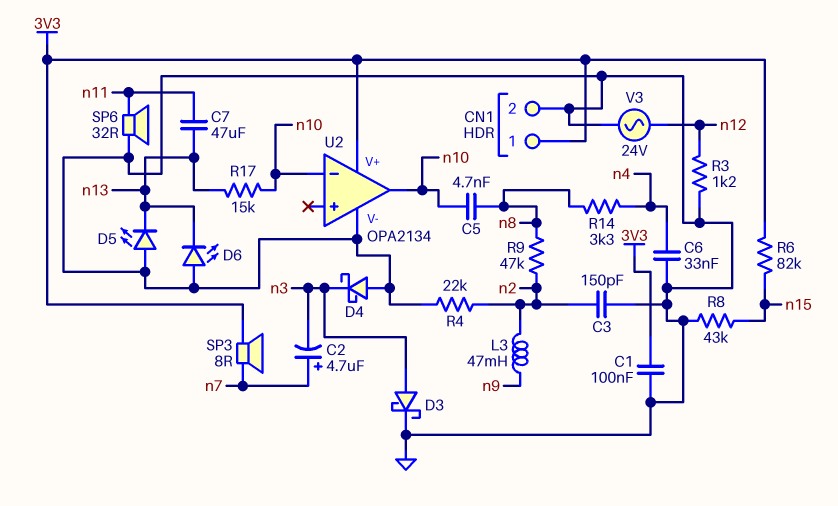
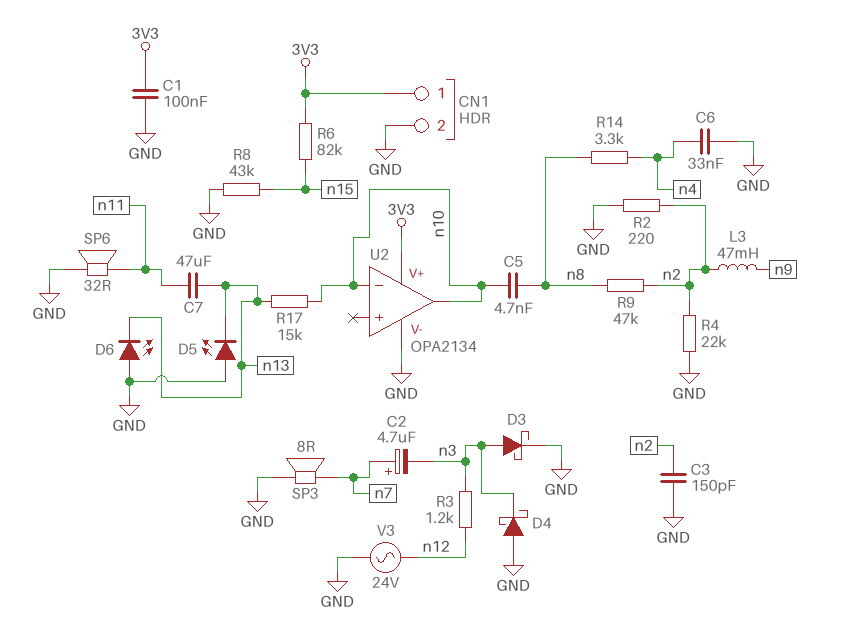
R2: none -> 220 (GND, n2)
R3: 1.2k (GND, n12) -> 1.2k (n3, n12)
SP3: speaker 8R (3V3, n7) -> speaker 8R (GND, n7)

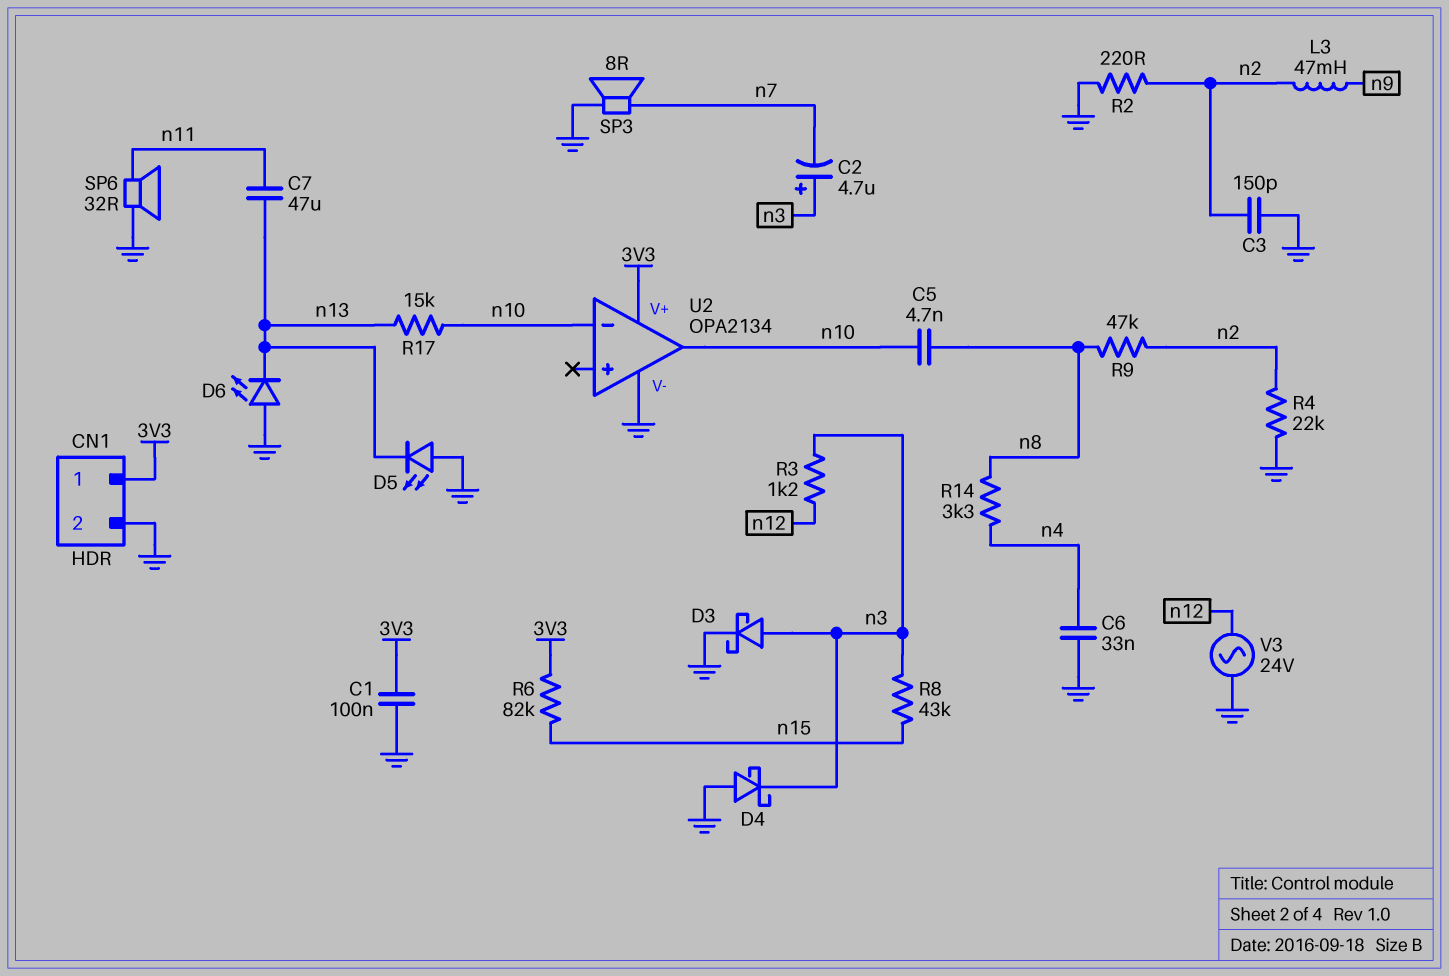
C2: 4.7uF (plus n7, minus n3) -> 4.7uF (plus n3, minus n7)
R8: 43k (GND, n15) -> 43k (n3, n15)

